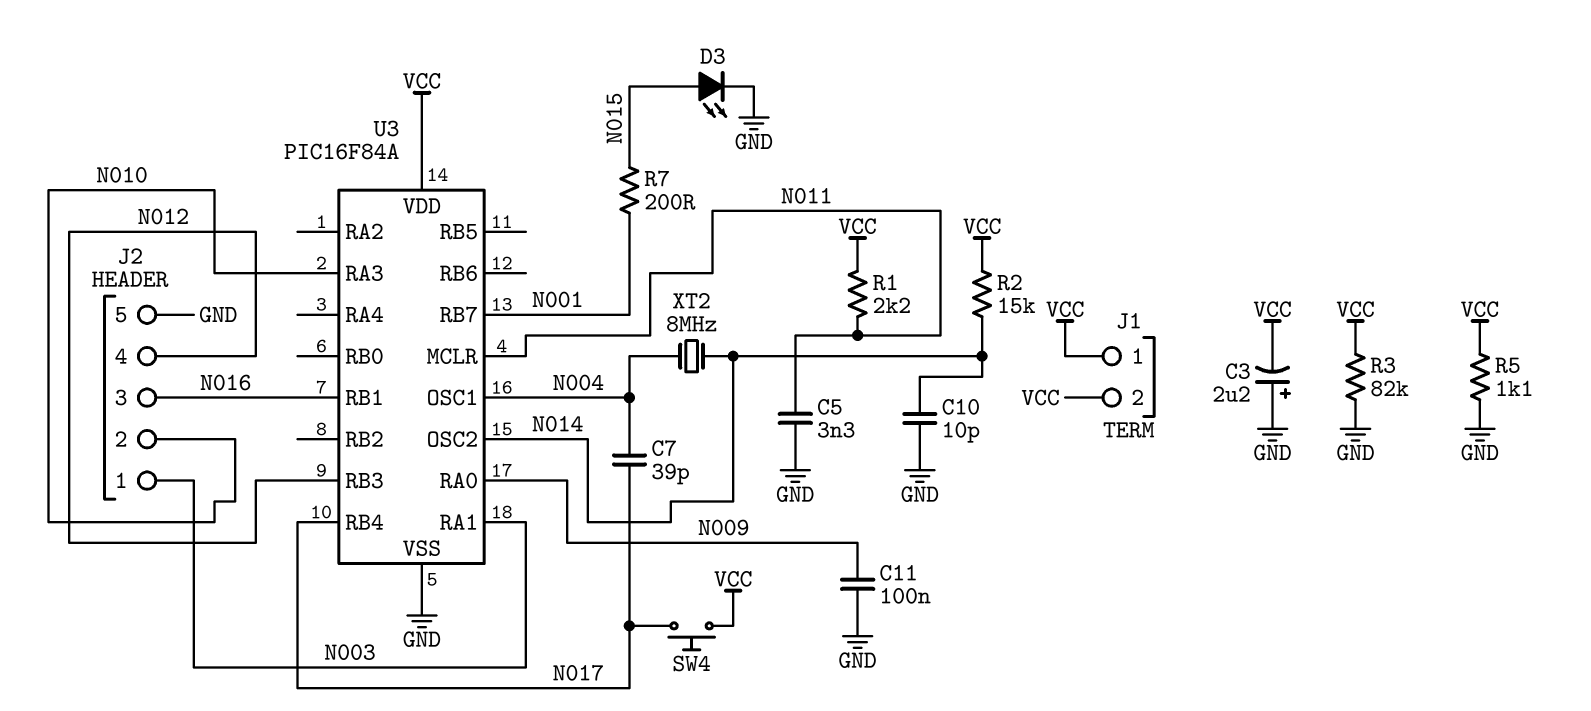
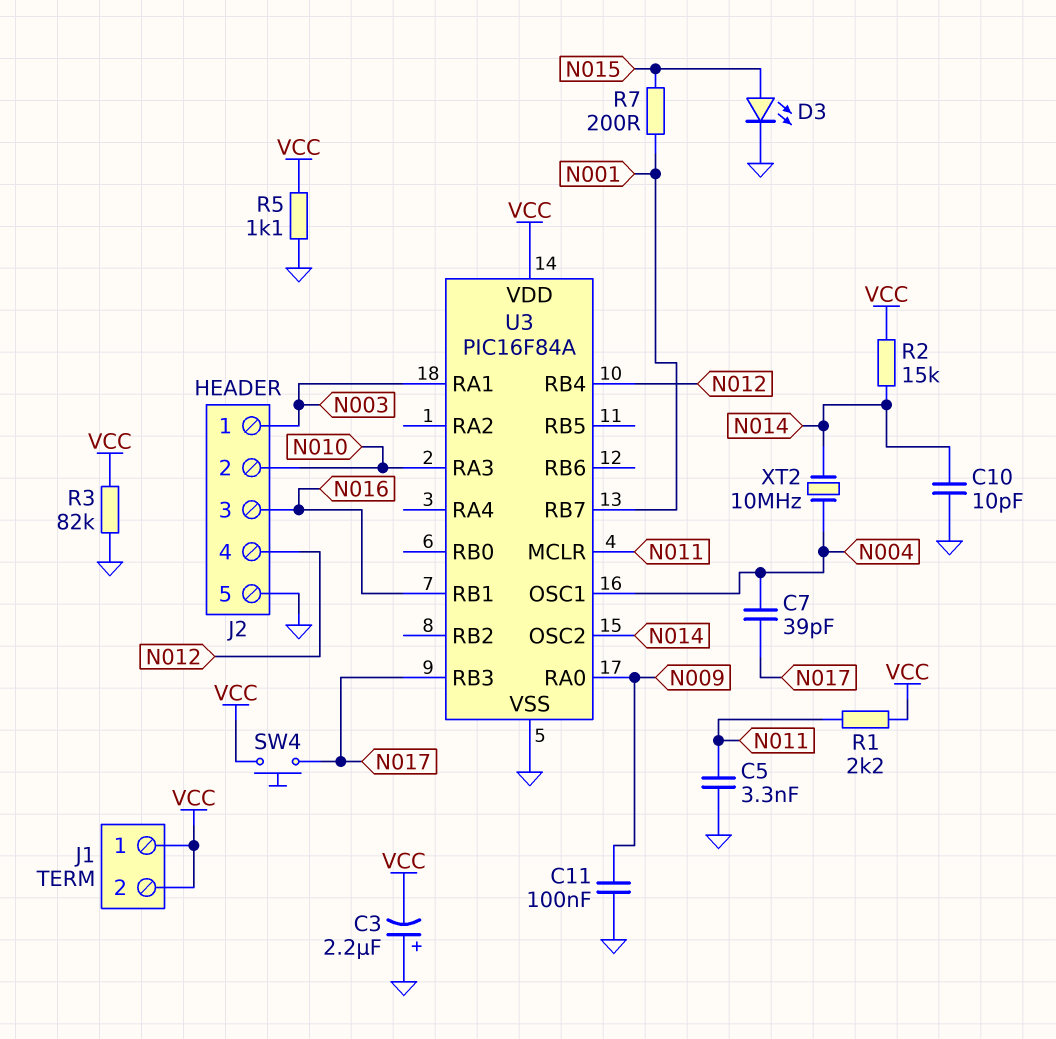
U3 pin RB3: N012 -> N017
U3 pin RB4: N017 -> N012
XT2: 8MHz (N004, N014) -> 10MHz (N004, N014)

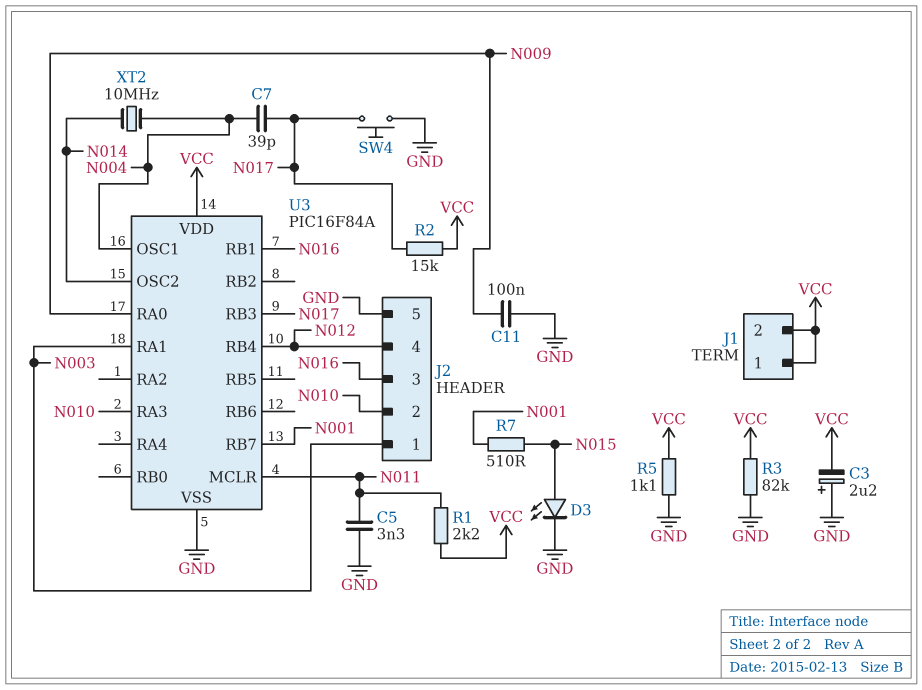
C10: 10pF (GND, N014) -> none
R2: 15k (N014, VCC) -> 15k (N017, VCC)
R7: 200 (N001, N015) -> 510 (N001, N015)
SW4: button (N017, VCC) -> button (GND, N017)

